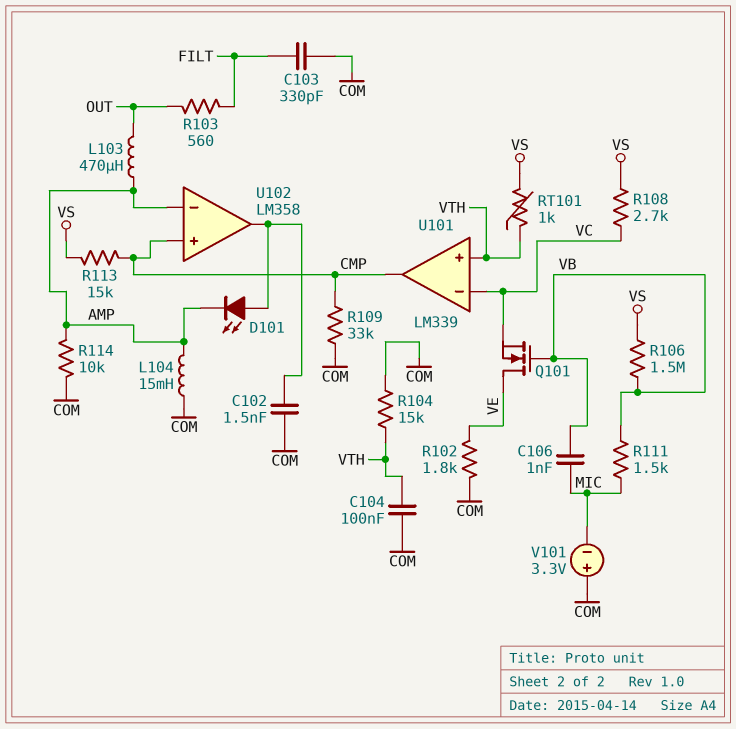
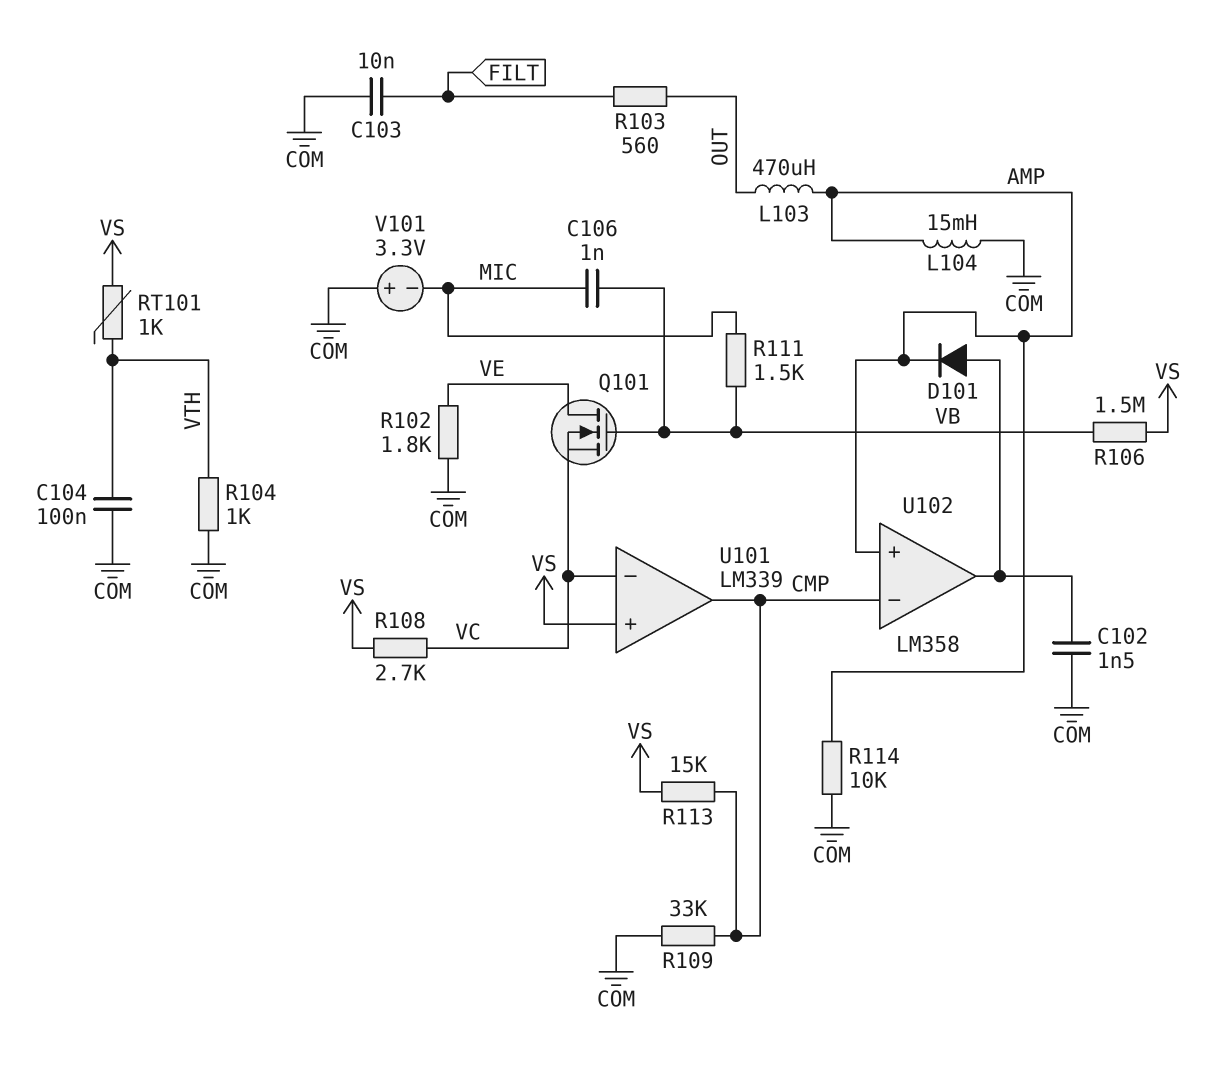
C103: 330pF (COM, FILT) -> 10nF (COM, FILT)
D101: LED (A U102/out, K AMP) -> diode (A U102/out, K AMP)
R104: 15k (COM, VTH) -> 1k (COM, VTH)
U101 pin in+: VTH -> VS
U102 pin in+: CMP -> AMP
U102 pin in-: AMP -> CMP

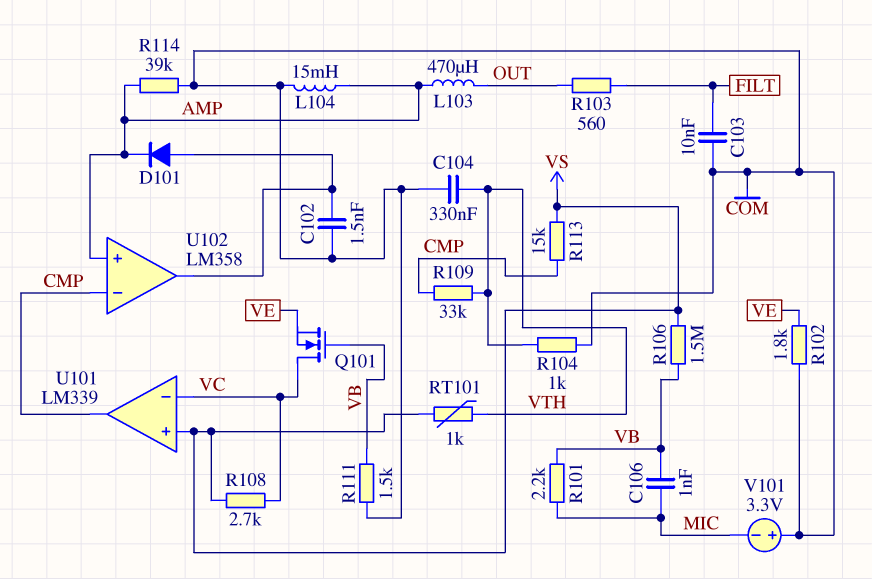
C104: 100nF (COM, VTH) -> 330nF (COM, VTH)
Q101: NMOS (G VB, D VE, S VC) -> NMOS (G VB, D VC, S VE)
R101: none -> 2.2k (MIC, VB)
R109: 33k (CMP, COM) -> 33k (CMP, VTH)
R111: 1.5k (MIC, VB) -> 1.5k (COM, VB)
R114: 10k (AMP, COM) -> 39k (AMP, COM)

